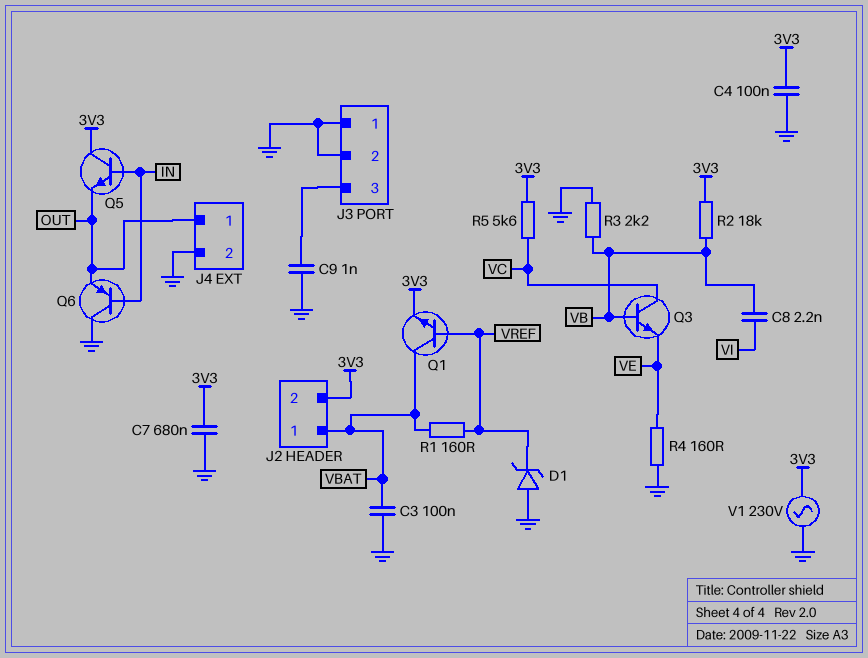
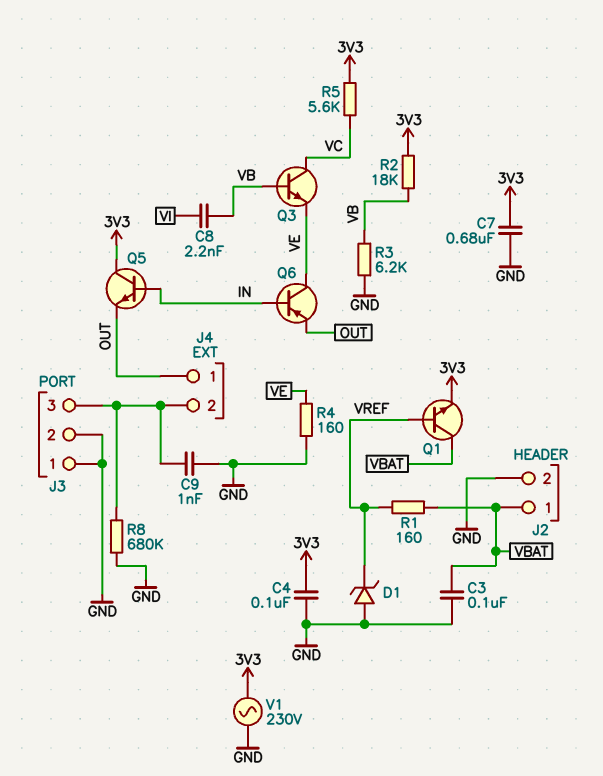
J2 pin 2: 3V3 -> GND
J4 pin 2: GND -> J3/3
Q6: PNP (B IN, C GND, E OUT) -> PNP (B IN, C VE, E OUT)
R3: 2.2k (GND, VB) -> 6.2k (GND, VB)
R8: none -> 680k (GND, J3/3)

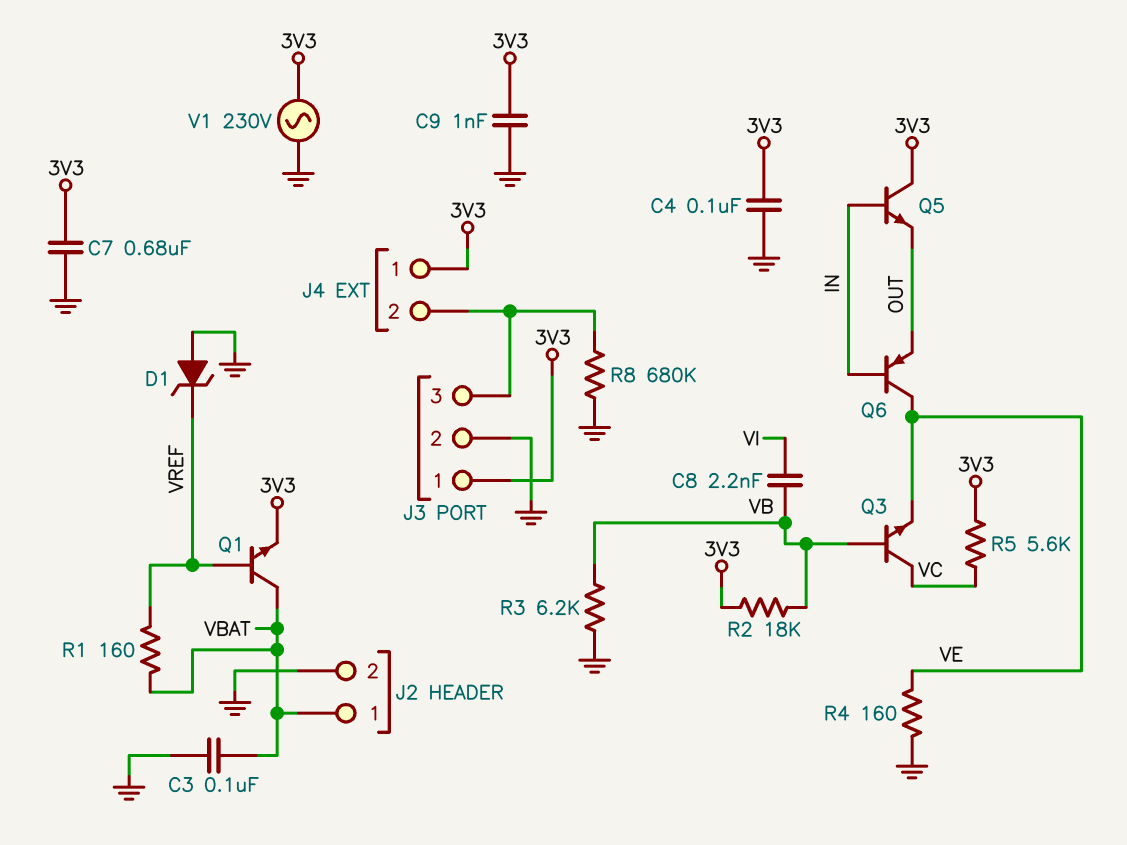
C9: 1nF (GND, J3/3) -> 1nF (3V3, GND)
J3 pin 1: GND -> 3V3
J4 pin 1: OUT -> 3V3

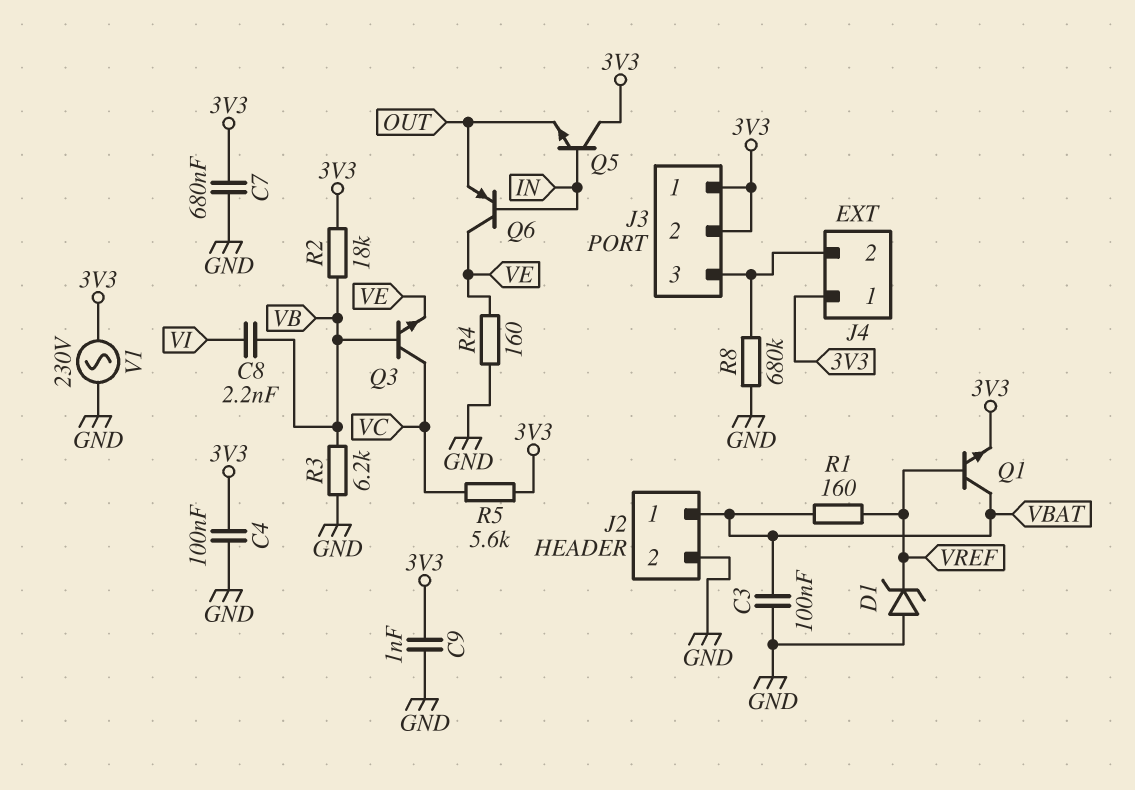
J3 pin 2: GND -> 3V3

